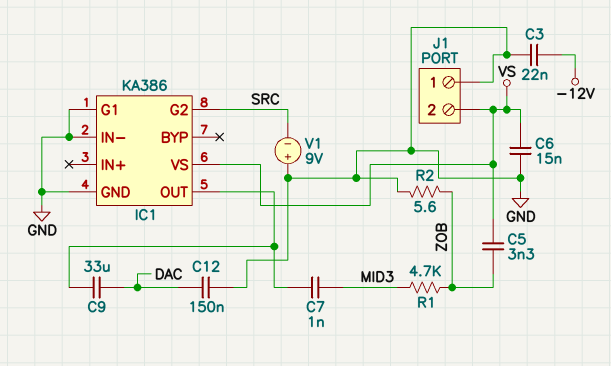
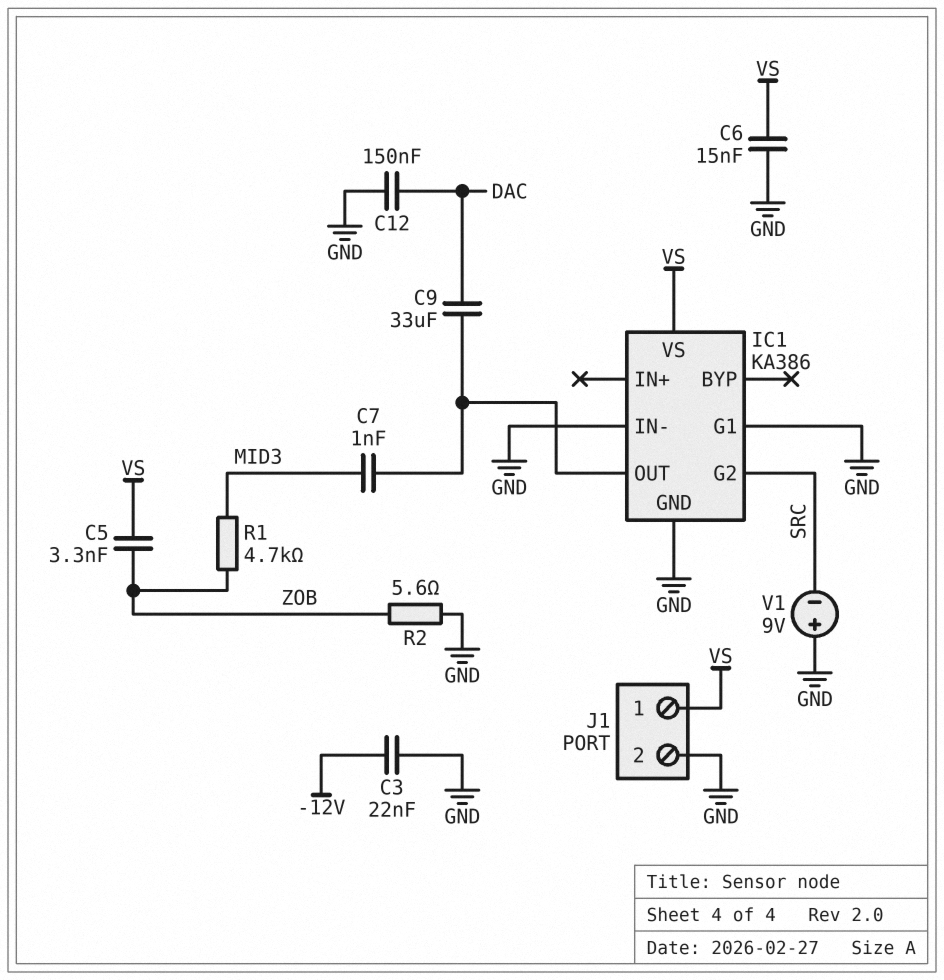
J1 pin 1: GND -> VS
J1 pin 2: VS -> GND

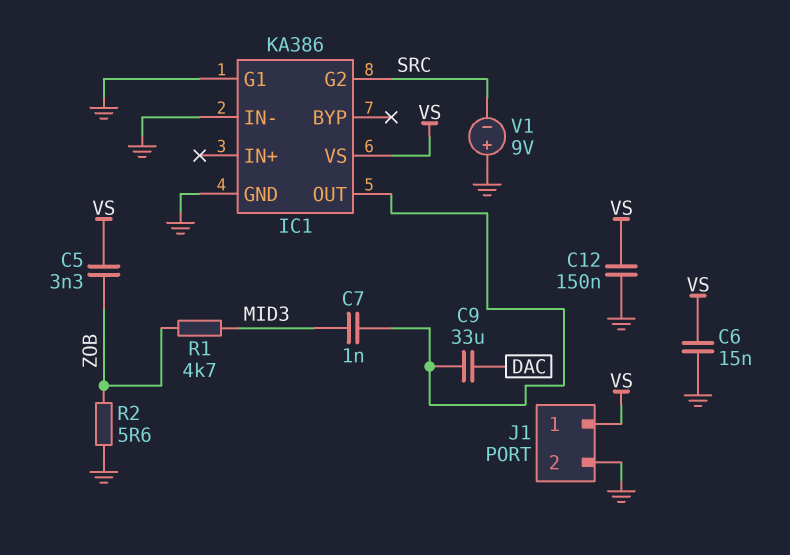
C3: 22nF (-12V, GND) -> none
C12: 150nF (DAC, GND) -> 150nF (GND, VS)

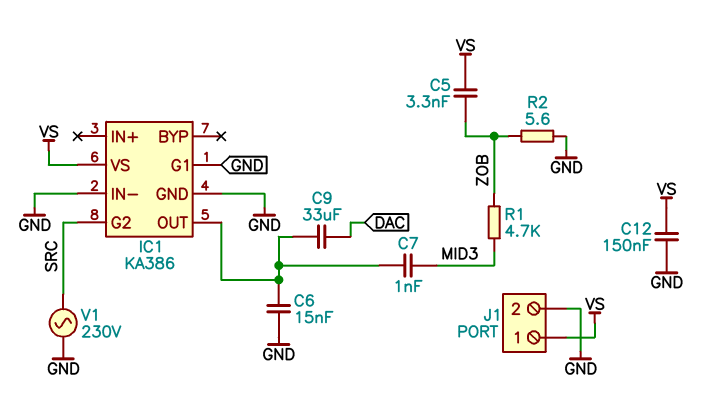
C6: 15nF (GND, VS) -> 15nF (GND, IC1/OUT)
V1: 9V (plus GND, minus SRC) -> AC 230V (GND, SRC)

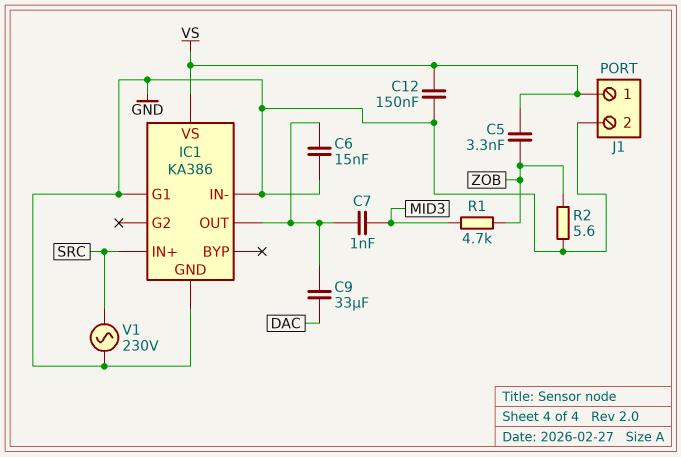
IC1 pin G2: SRC -> none
IC1 pin IN+: none -> SRC

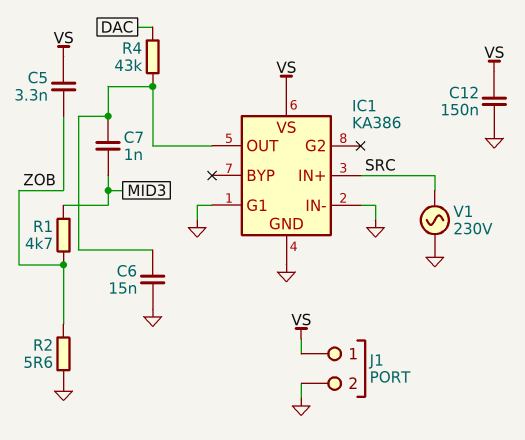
C9: 33uF (DAC, IC1/OUT) -> none
R4: none -> 43k (DAC, IC1/OUT)

